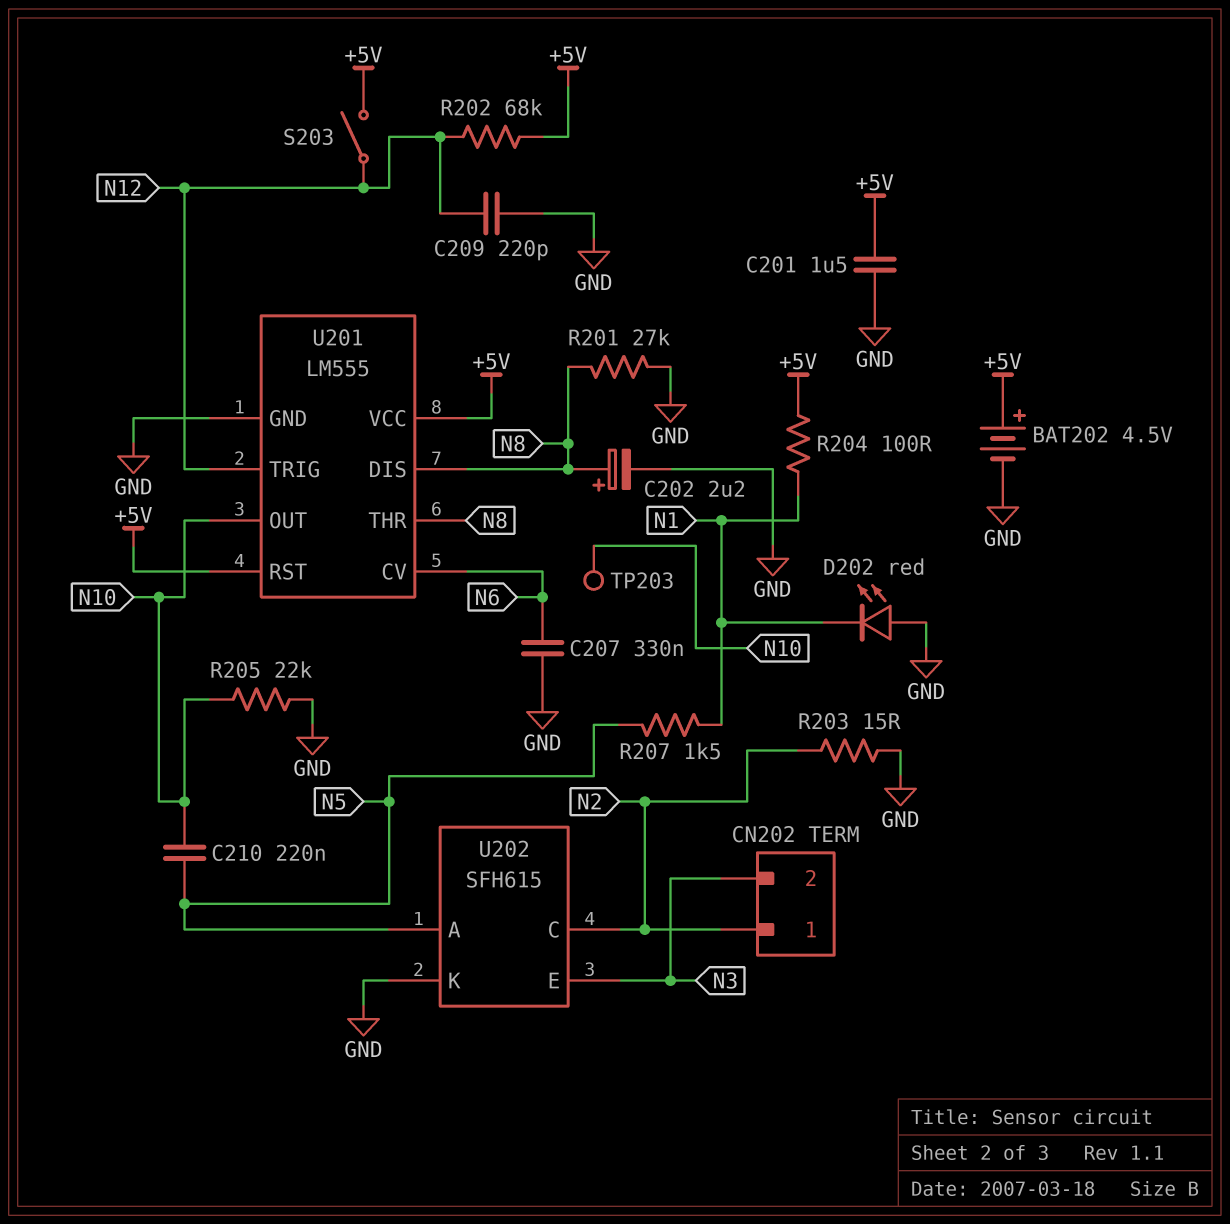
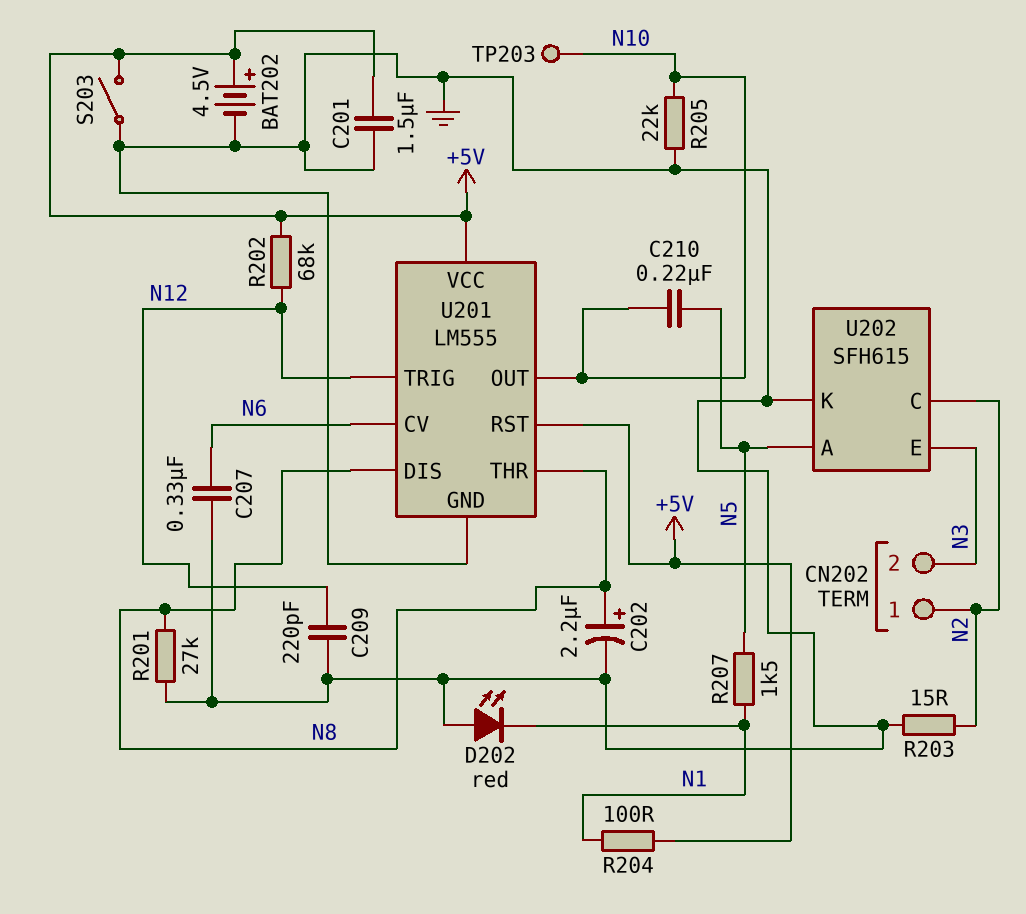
S203: switch (+5V, N12) -> switch (+5V, GND)

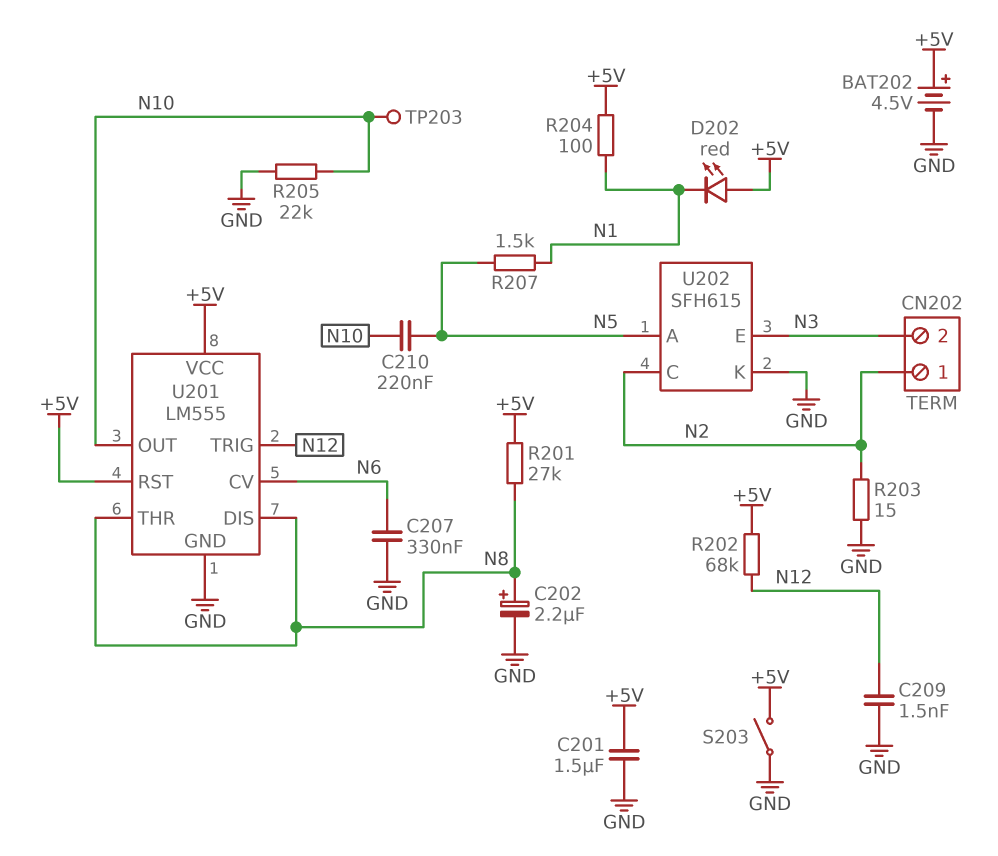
C209: 220pF (GND, N12) -> 1.5nF (GND, N12)
D202: LED red (A GND, K N1) -> LED red (A +5V, K N1)
R201: 27k (GND, N8) -> 27k (+5V, N8)

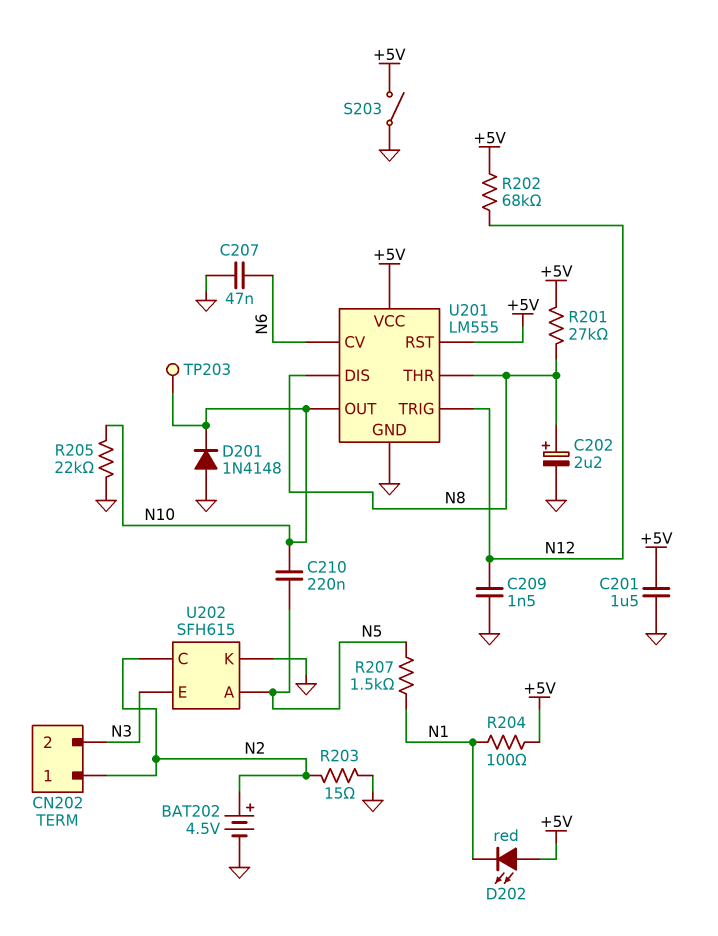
BAT202: 4.5V (plus +5V, minus GND) -> 4.5V (plus N2, minus GND)
C207: 330nF (GND, N6) -> 47nF (GND, N6)
D201: none -> diode 1N4148 (A GND, K N10)

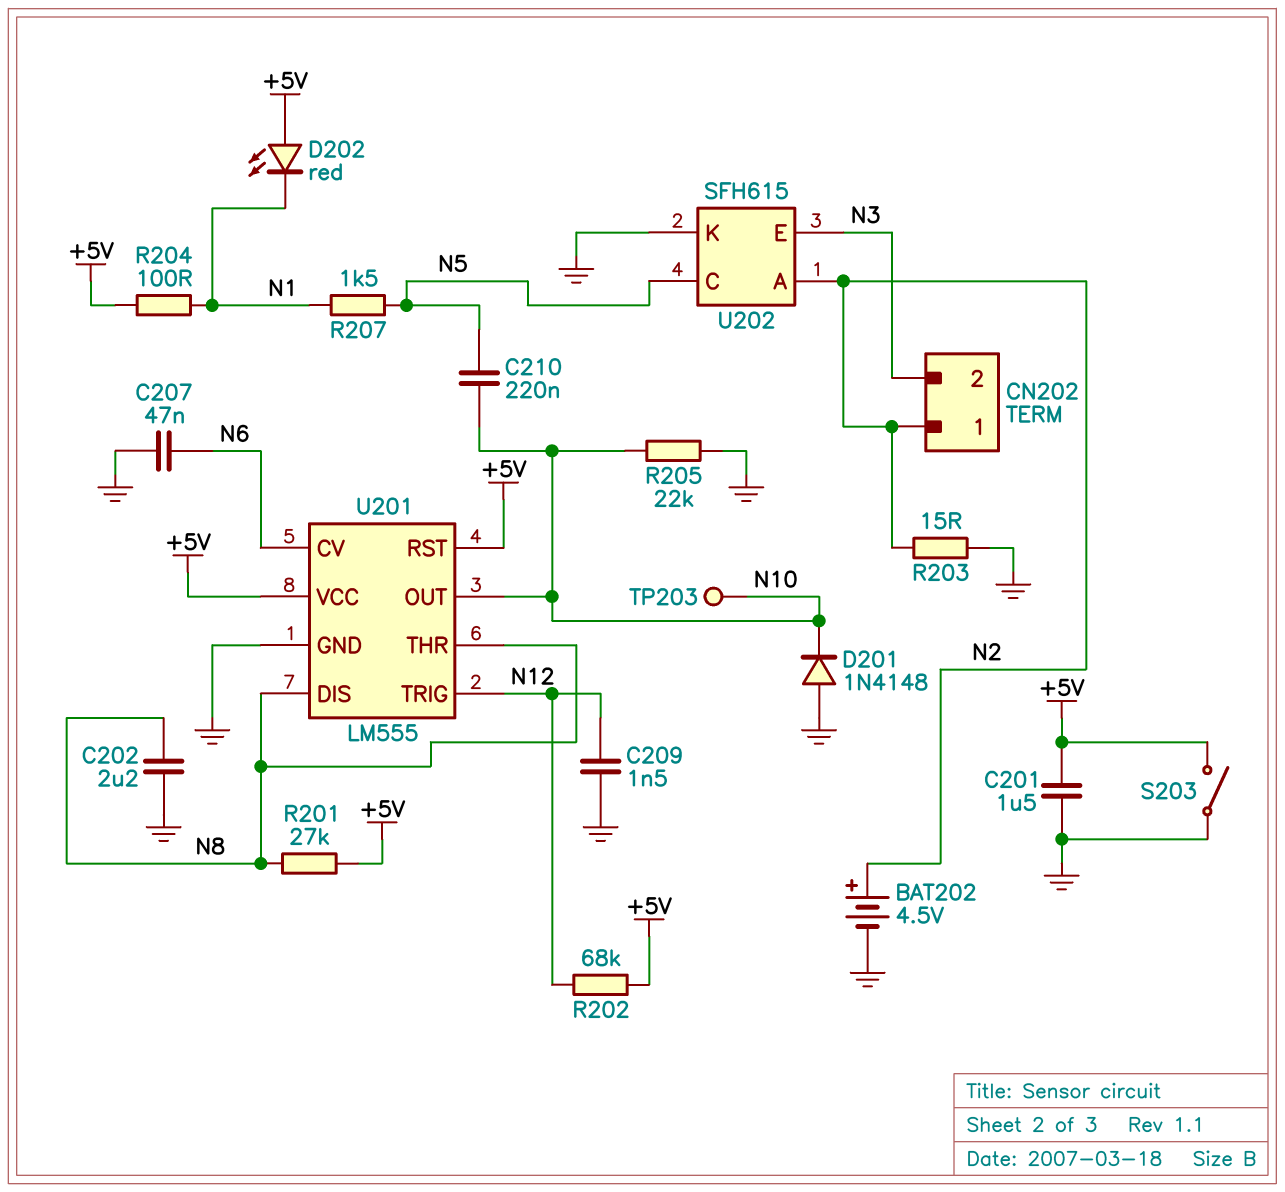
C202: 2.2uF (plus N8, minus GND) -> 2.2uF (GND, N8)
U202 pin A: N5 -> N2
U202 pin C: N2 -> N5

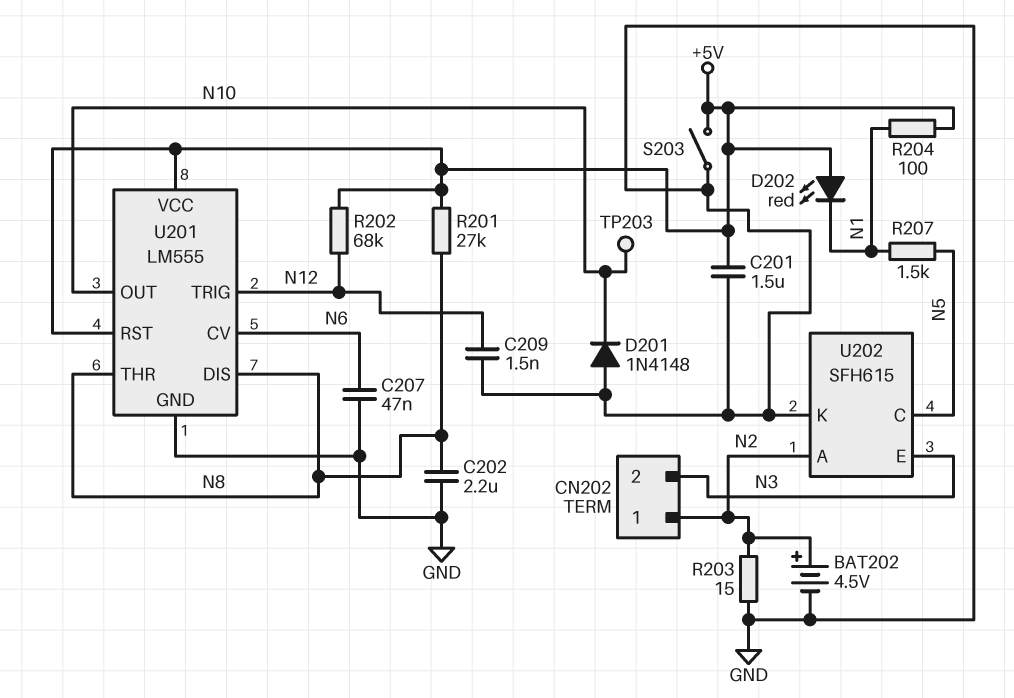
C210: 220nF (N5, N10) -> none
R205: 22k (GND, N10) -> none

